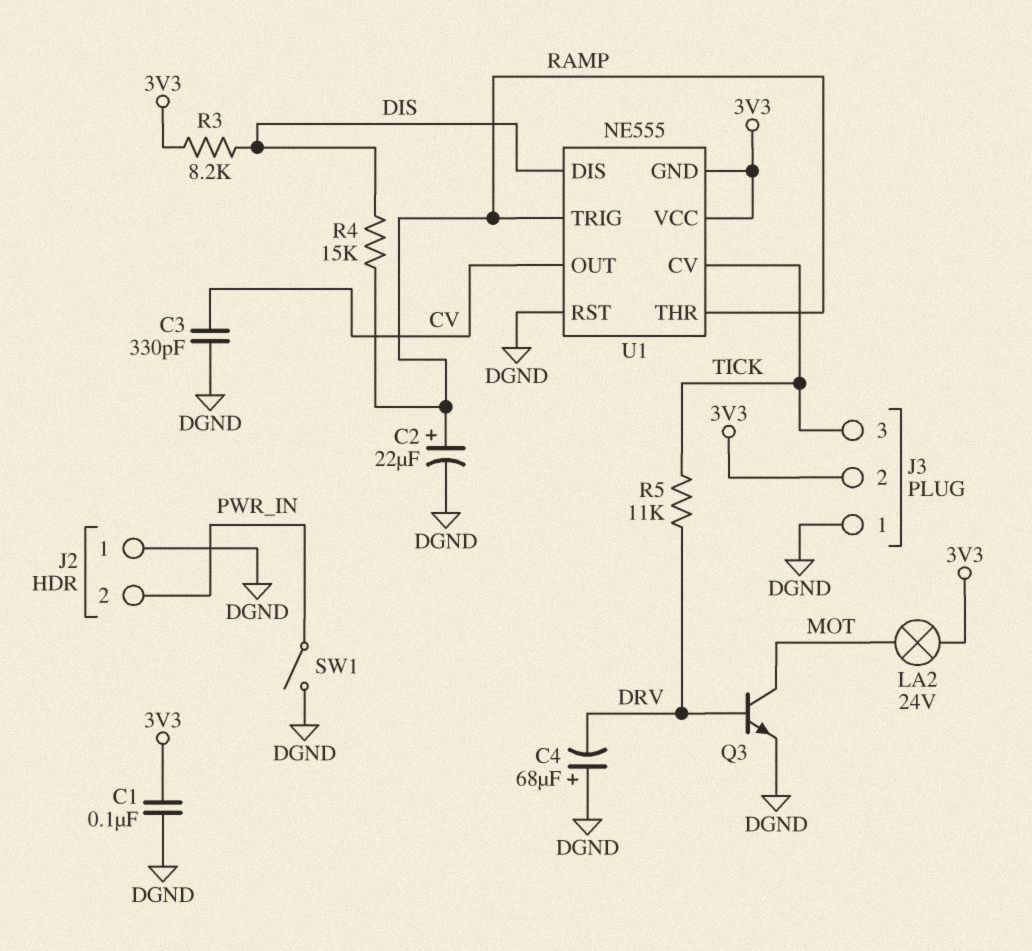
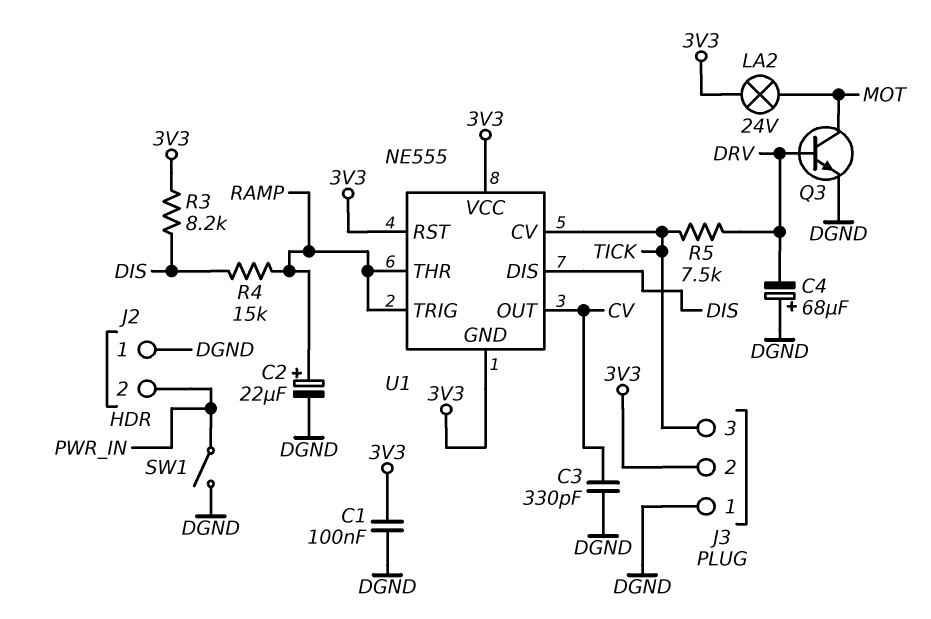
R5: 11k (DRV, TICK) -> 7.5k (DRV, TICK)
U1 pin RST: DGND -> 3V3

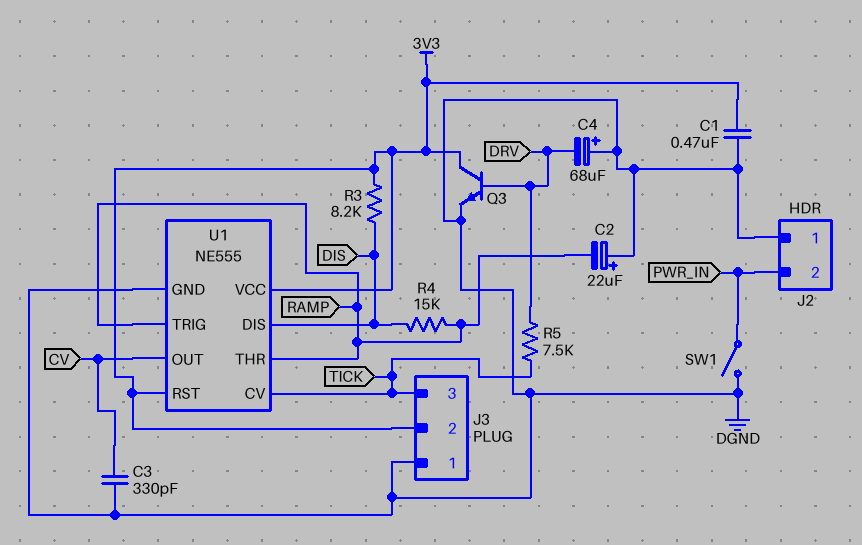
C1: 100nF (3V3, DGND) -> 470nF (3V3, DGND)
C2: 22uF (plus RAMP, minus DGND) -> 22uF (plus DGND, minus RAMP)
LA2: lamp 24V (3V3, MOT) -> none
Q3: NPN (B DRV, C MOT, E DGND) -> NPN (B DRV, C 3V3, E DGND)
U1 pin GND: 3V3 -> DGND

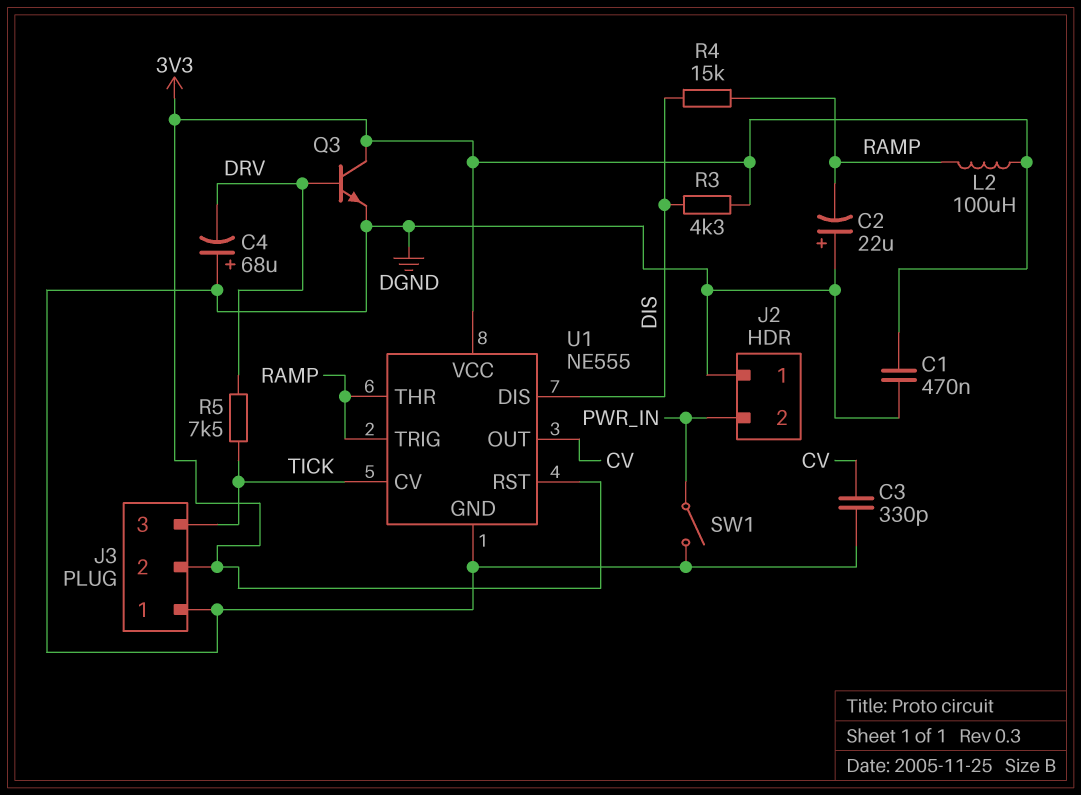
L2: none -> 100uH (3V3, RAMP)
R3: 8.2k (3V3, DIS) -> 4.3k (3V3, DIS)

